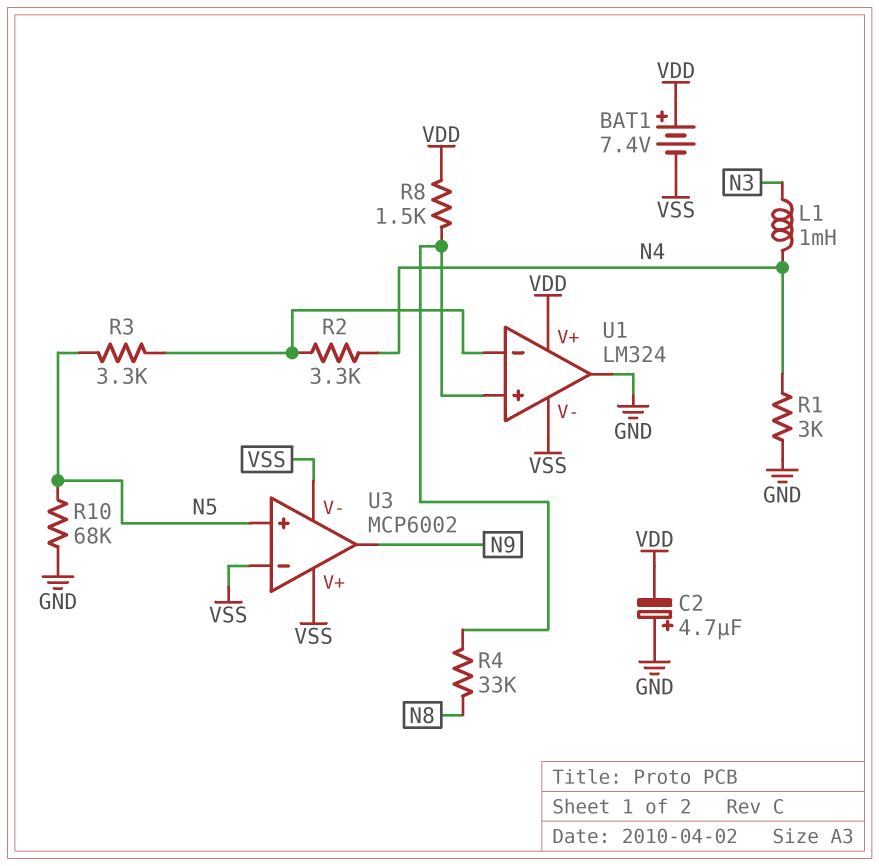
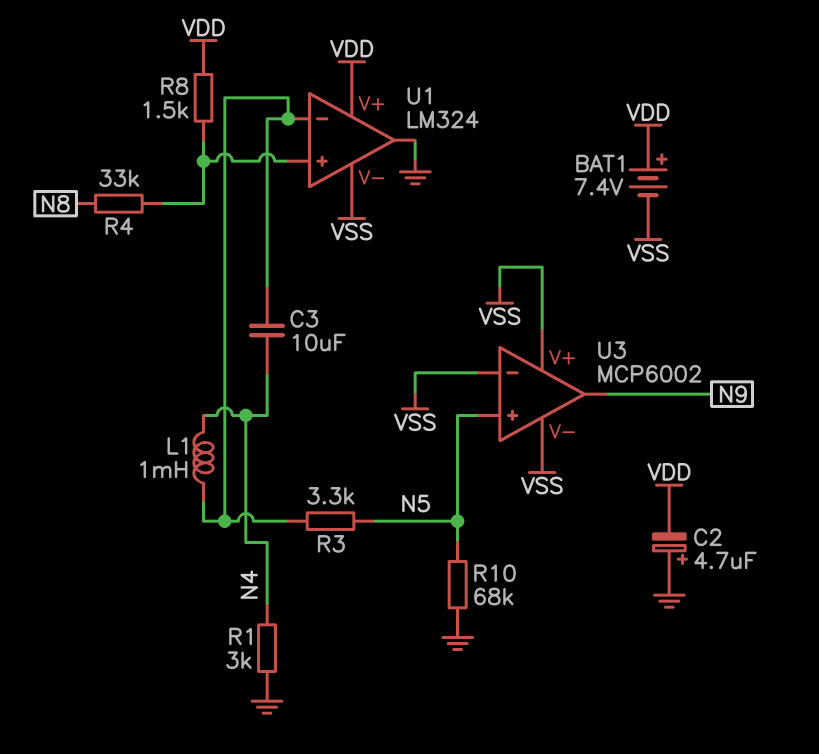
C3: none -> 10uF (N4, U1/in-)
L1: 1mH (N3, N4) -> 1mH (N4, U1/in-)
R2: 3.3k (N4, U1/in-) -> none

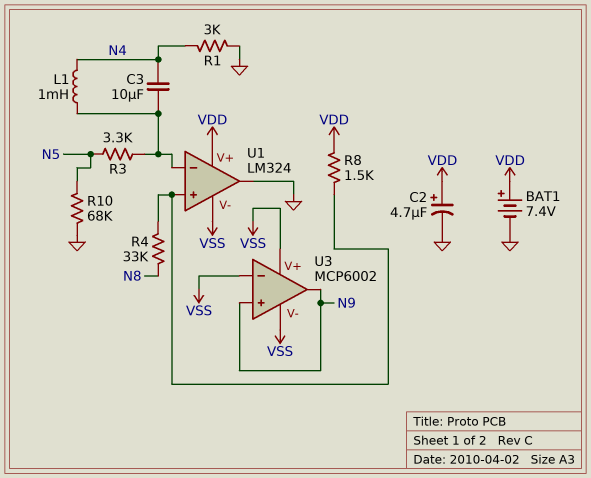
BAT1: 7.4V (plus VDD, minus VSS) -> 7.4V (plus VDD, minus GND)
C2: 4.7uF (plus GND, minus VDD) -> 4.7uF (plus VDD, minus GND)
U3 pin in+: N5 -> N9

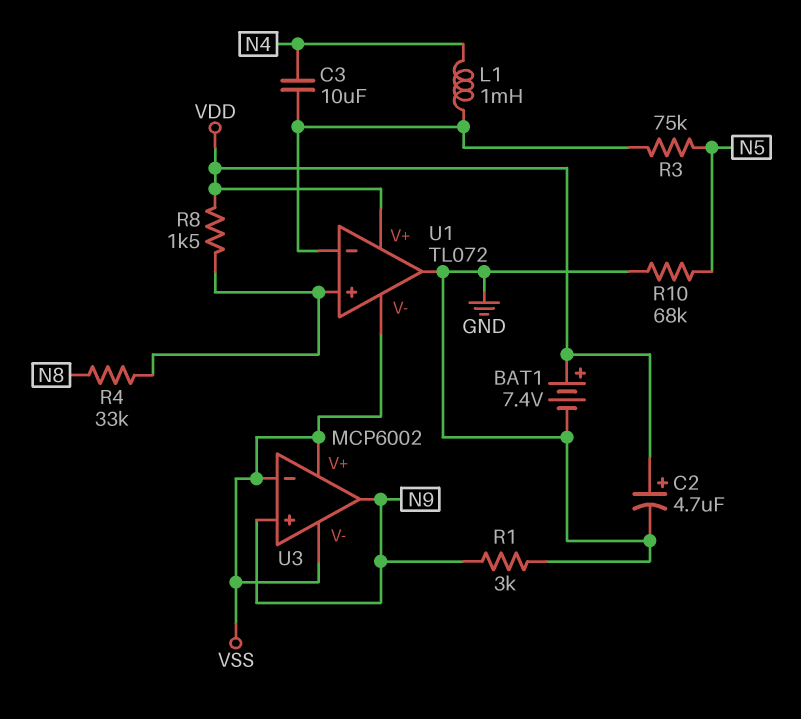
R1: 3k (GND, N4) -> 3k (GND, N9)
R3: 3.3k (N5, U1/in-) -> 75k (N5, U1/in-)
U1: LM324 -> TL072

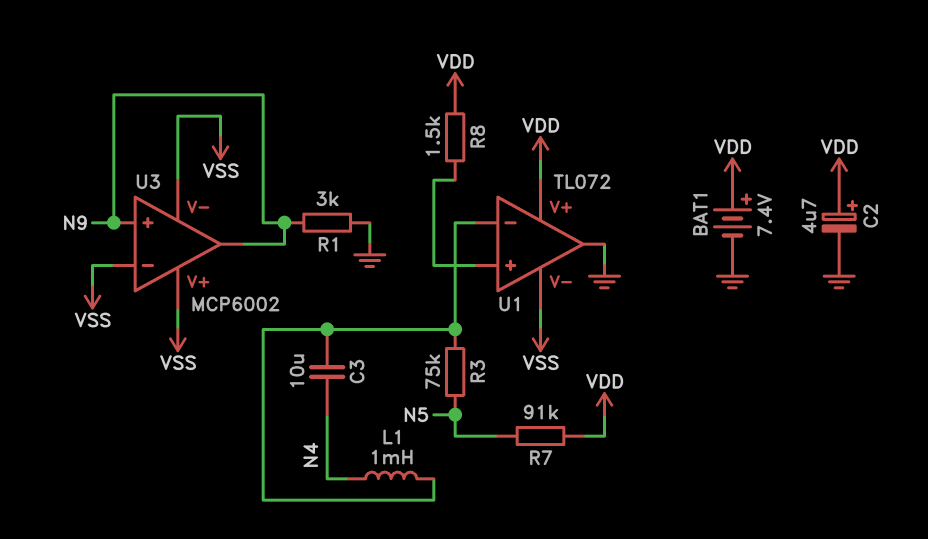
R4: 33k (N8, U1/in+) -> none
R7: none -> 91k (N5, VDD)
R10: 68k (GND, N5) -> none

